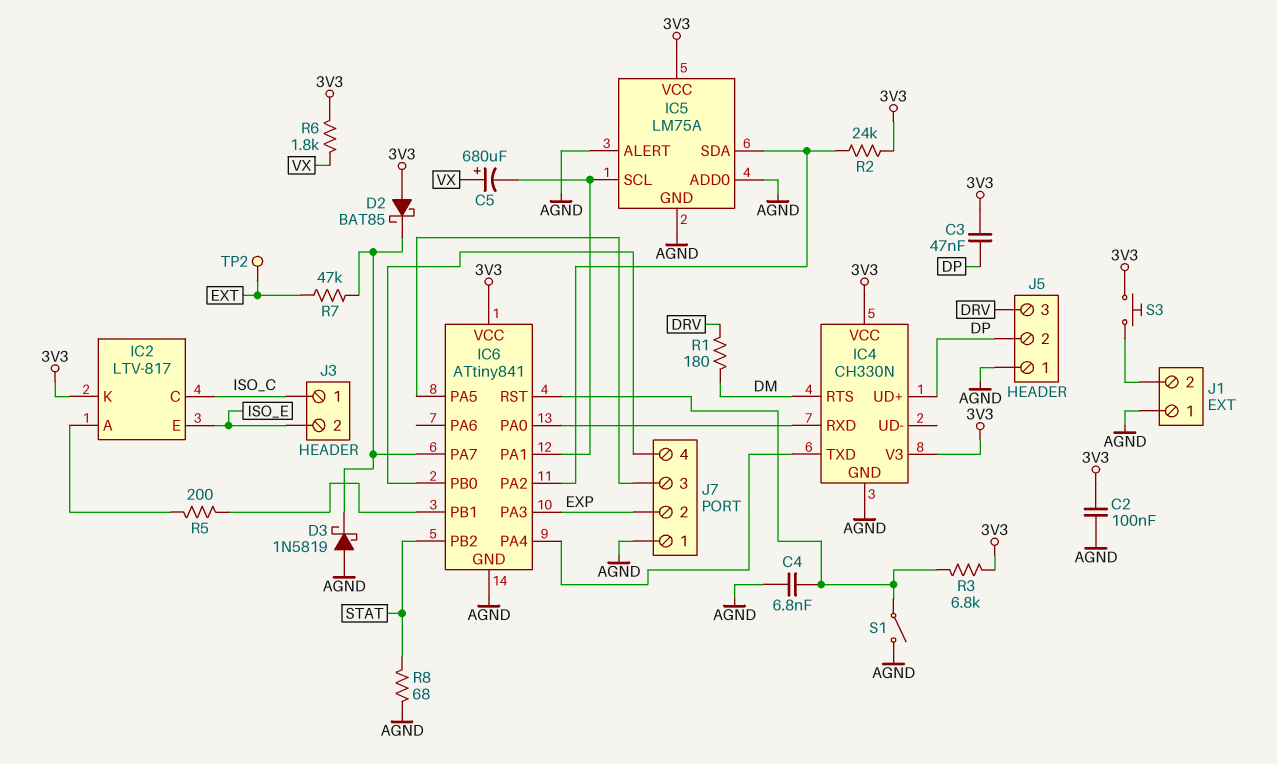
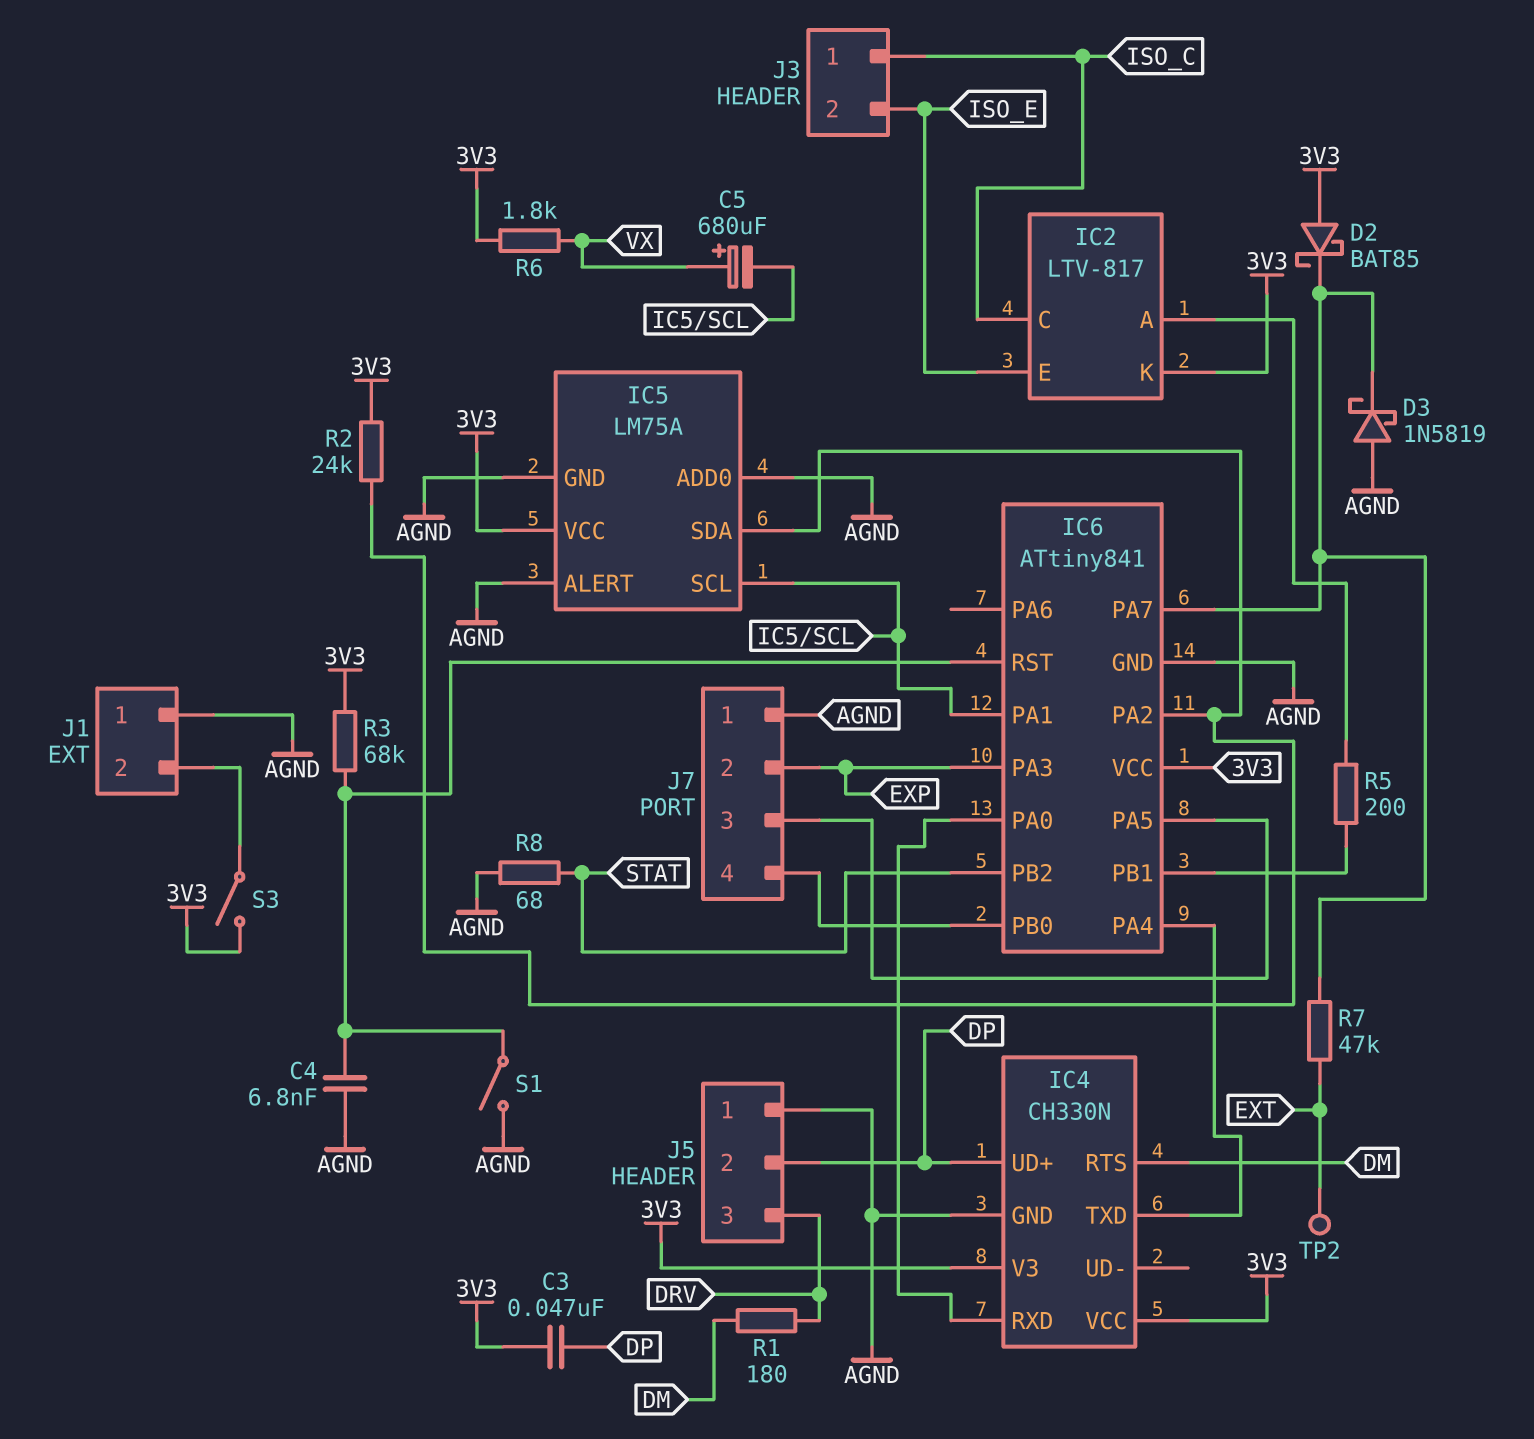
C2: 100nF (3V3, AGND) -> none
R3: 6.8k (3V3, IC6/RST) -> 68k (3V3, IC6/RST)
S3: button (3V3, J1/2) -> switch (3V3, J1/2)

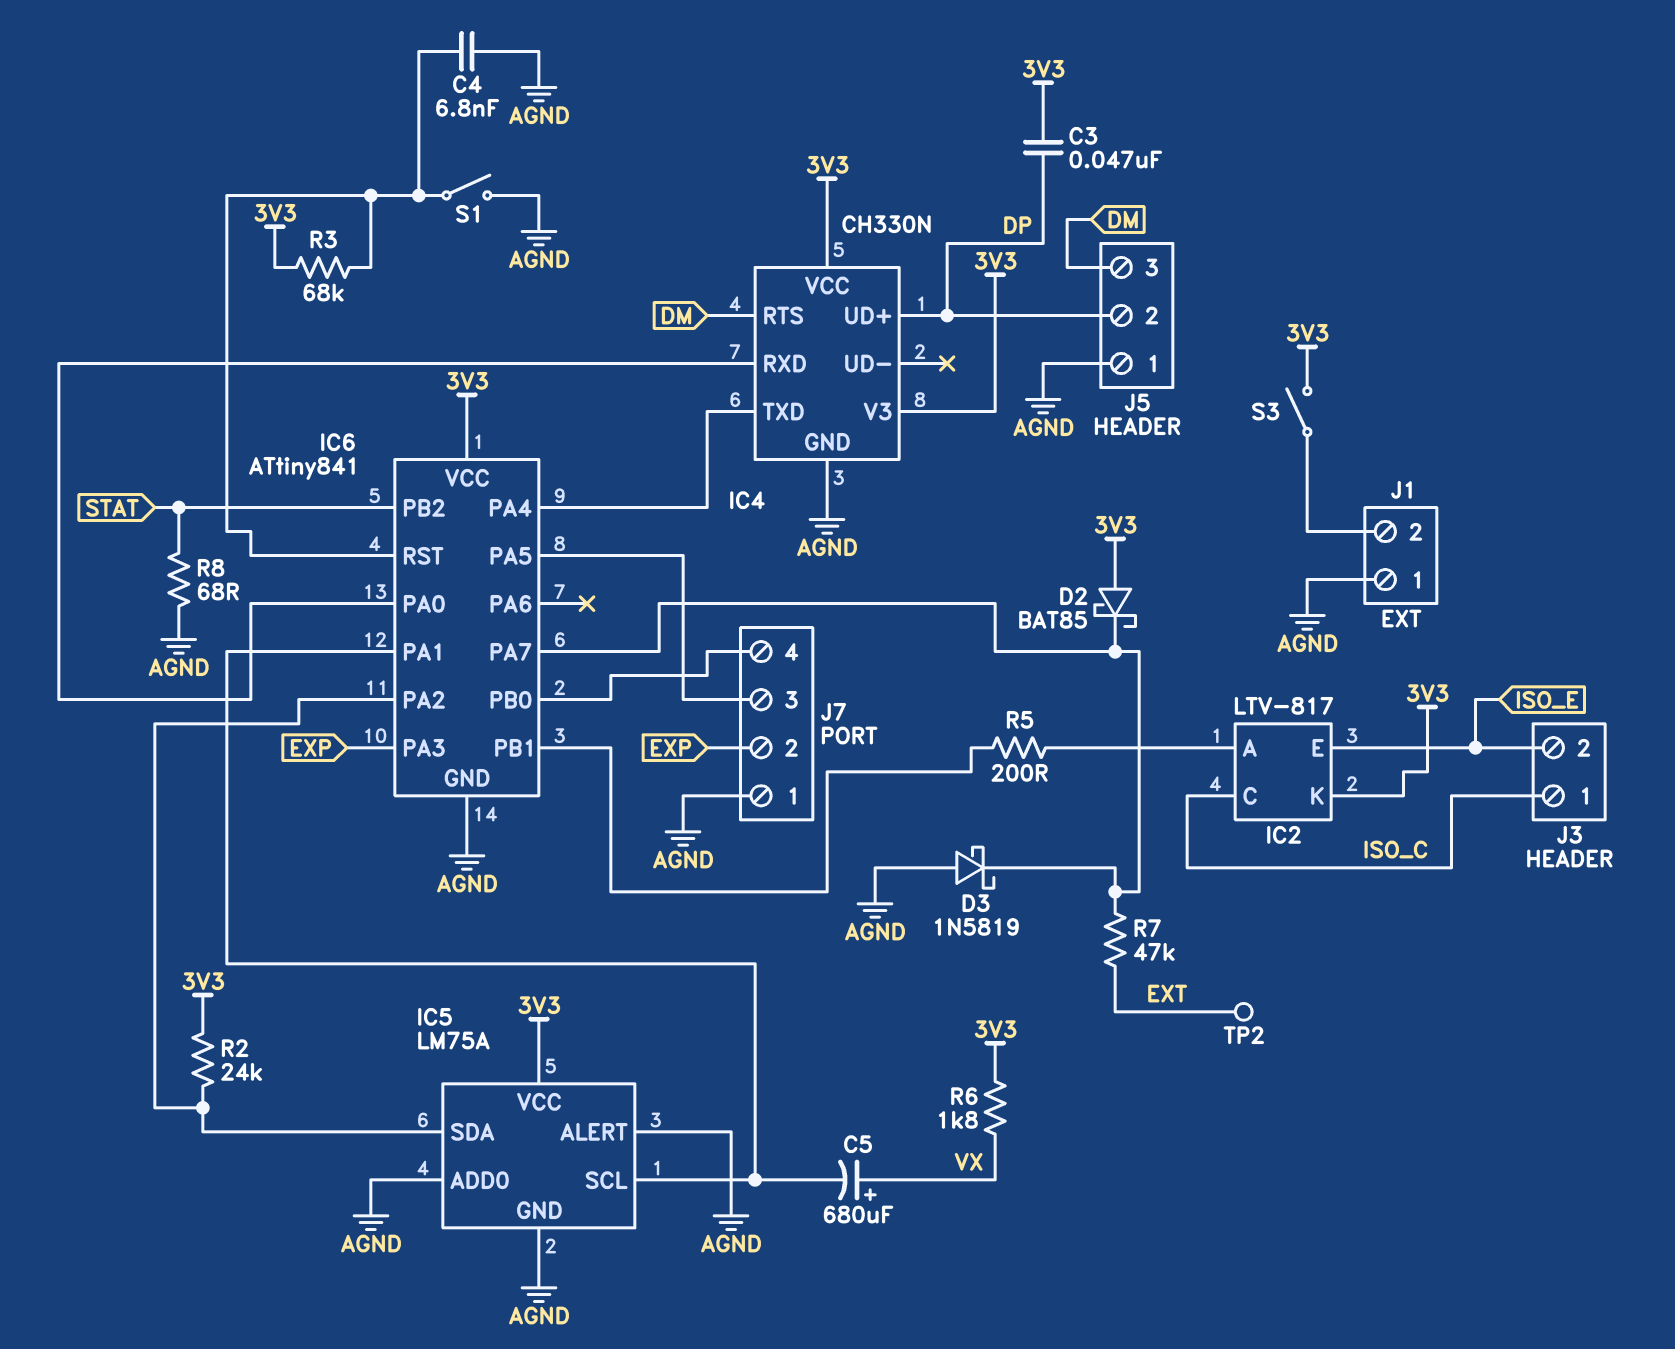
J5 pin 3: DRV -> DM
R1: 180 (DM, DRV) -> none

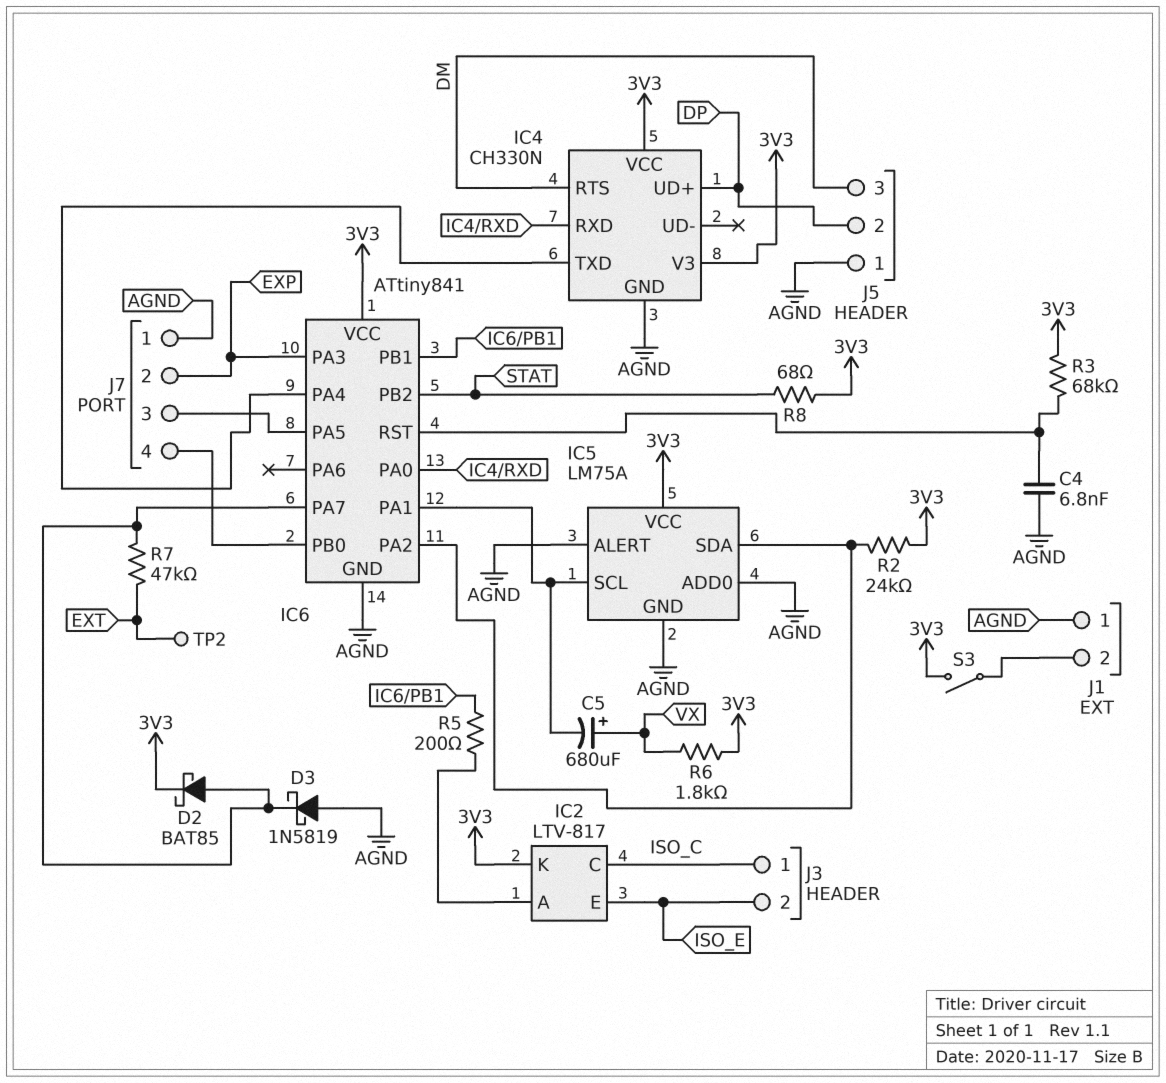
C3: 47nF (3V3, DP) -> none
D2: schottky BAT85 (A 3V3, K IC6/PA7) -> schottky BAT85 (A IC6/PA7, K 3V3)
R8: 68 (AGND, STAT) -> 68 (3V3, STAT)
S1: switch (AGND, IC6/RST) -> none

